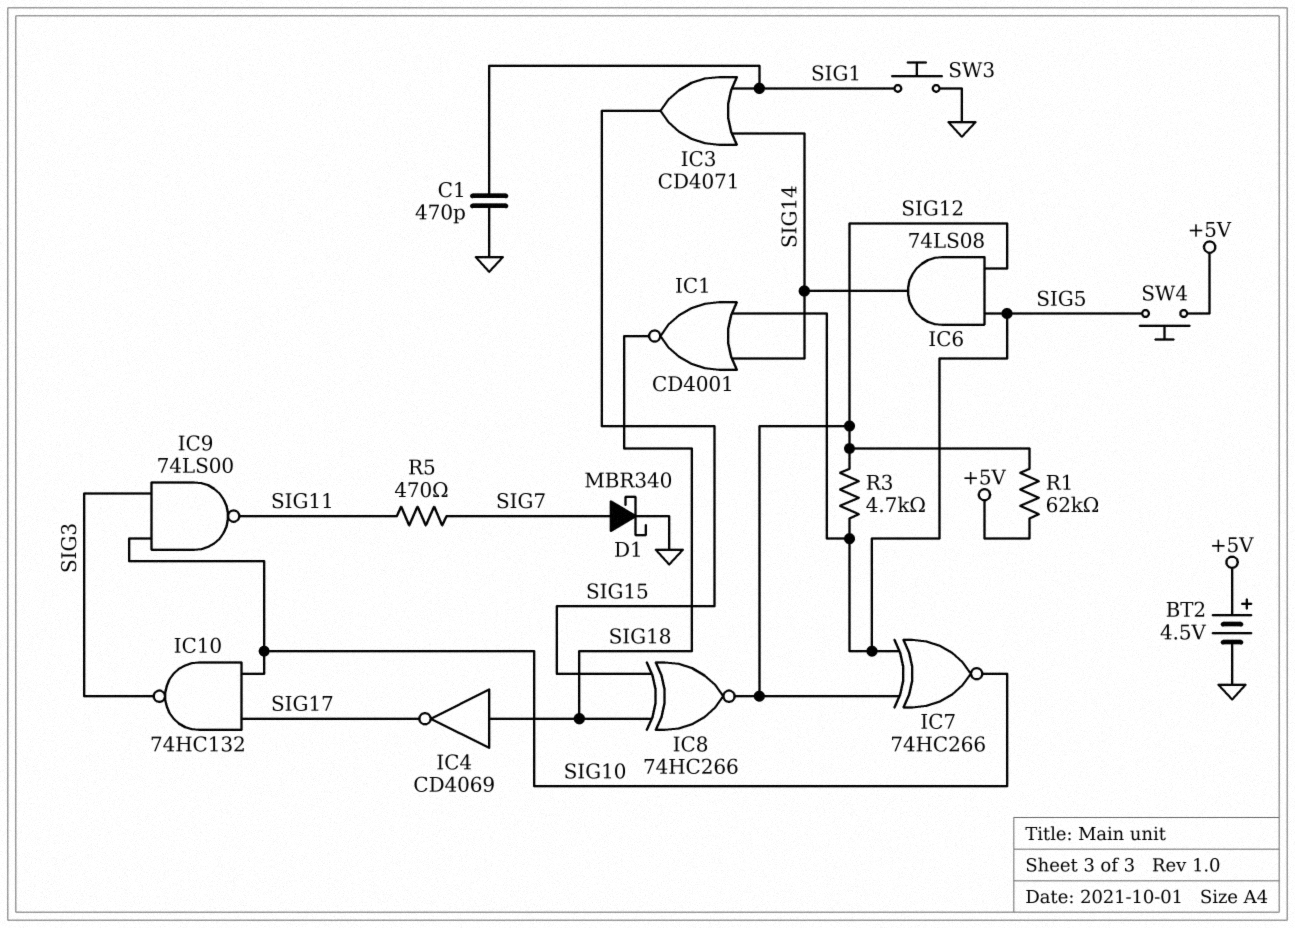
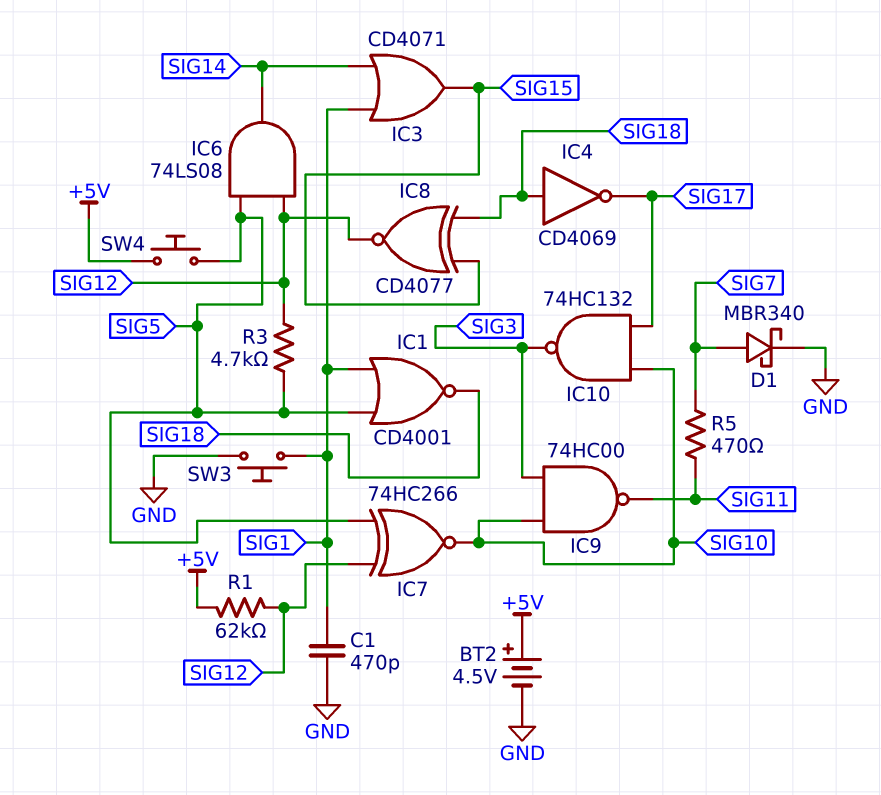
IC1: NOR CD4001 (in SIG5, in SIG14, out SIG18) -> NOR CD4001 (in SIG1, in SIG5, out SIG18)
IC8: XNOR 74HC266 (in SIG15, in SIG18, out SIG12) -> XNOR CD4077 (in SIG15, in SIG18, out SIG12)
IC9: NAND 74LS00 (in SIG3, in SIG10, out SIG11) -> NAND 74HC00 (in SIG3, in SIG10, out SIG11)

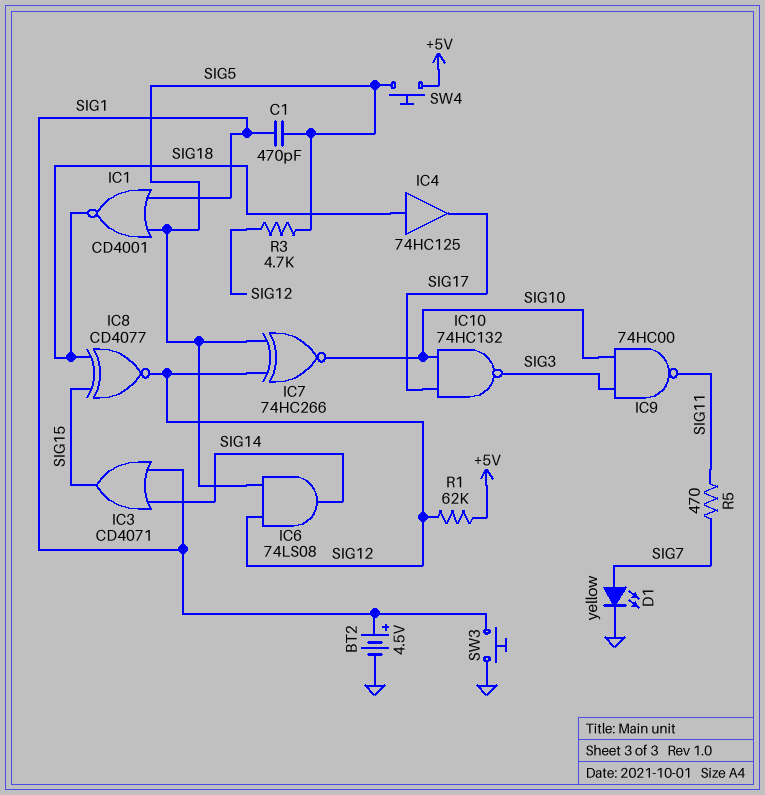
BT2: 4.5V (plus +5V, minus GND) -> 4.5V (plus SIG1, minus GND)
C1: 470pF (GND, SIG1) -> 470pF (SIG1, SIG5)
D1: schottky MBR340 (A SIG7, K GND) -> LED yellow (A SIG7, K GND)
IC4: NOT CD4069 (in SIG18, out SIG17) -> buffer 74HC125 (in SIG18, out SIG17)

